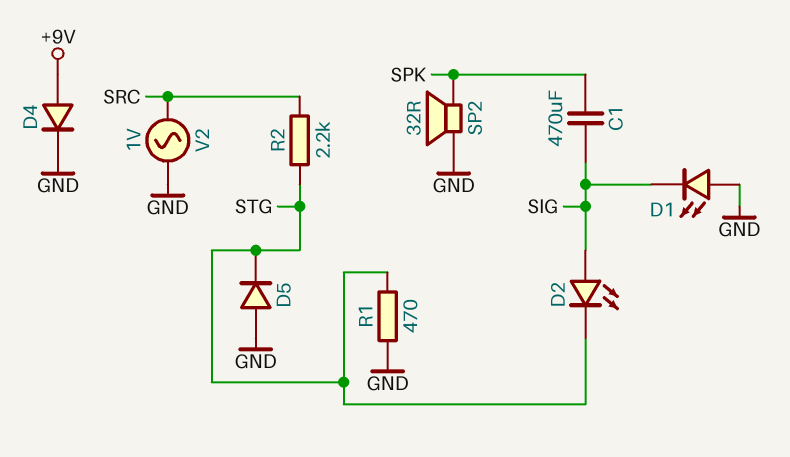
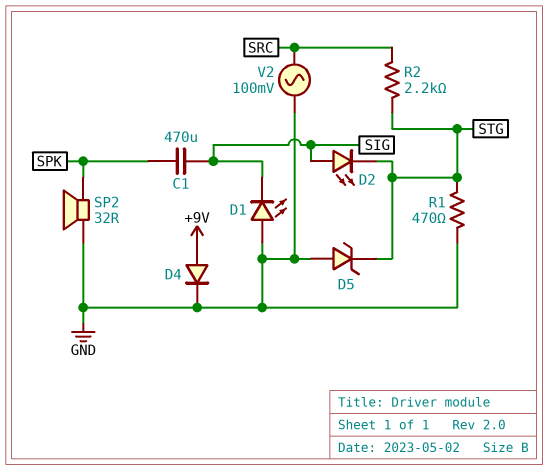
D5: diode (A GND, K STG) -> zener (A GND, K STG)
V2: AC 1V (GND, SRC) -> AC 100mV (GND, SRC)

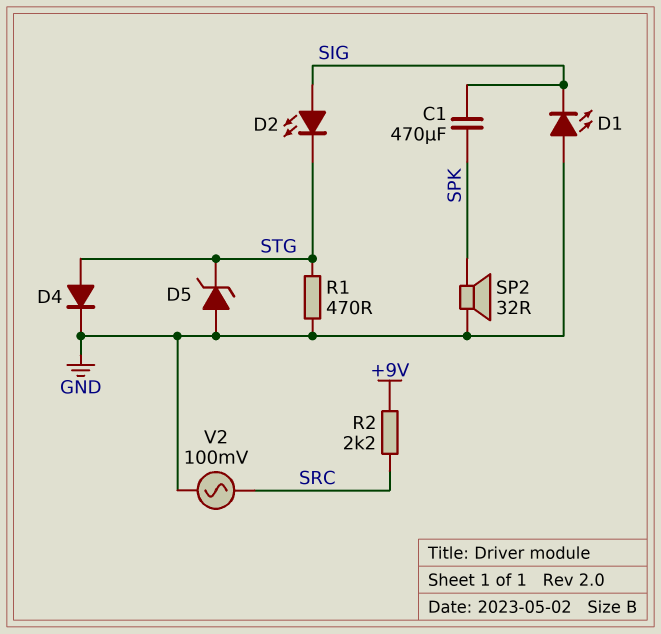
D4: diode (A +9V, K GND) -> diode (A STG, K GND)
R2: 2.2k (SRC, STG) -> 2.2k (+9V, SRC)

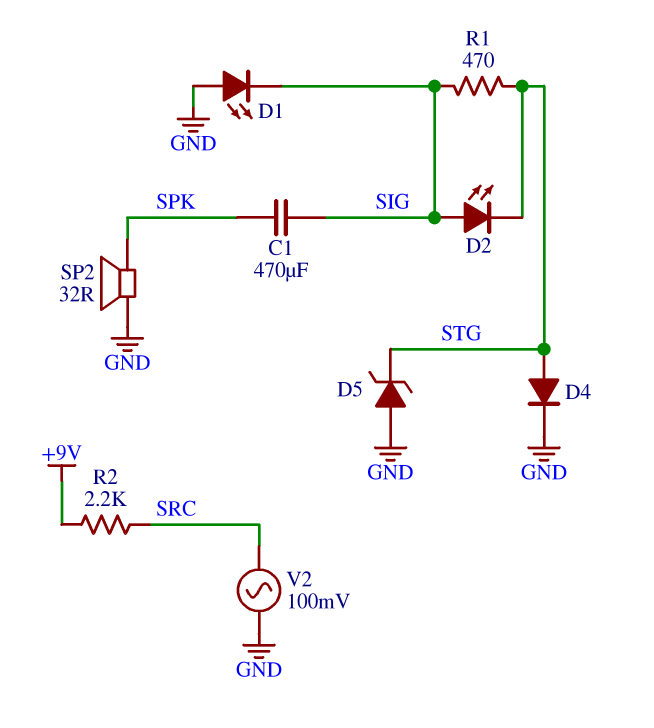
R1: 470 (GND, STG) -> 470 (SIG, STG)

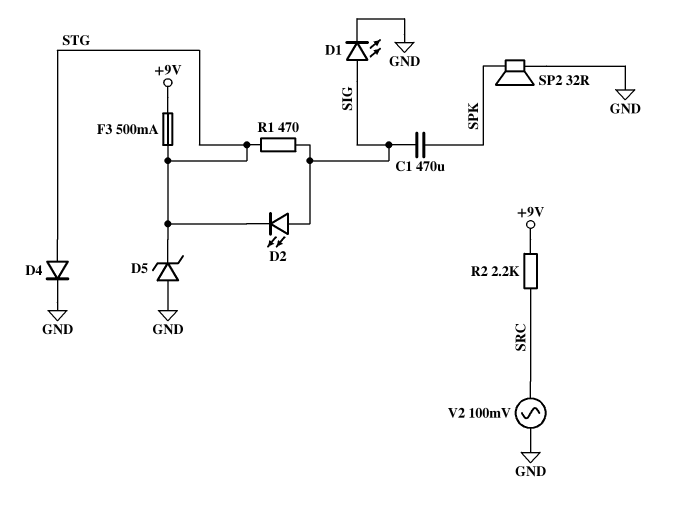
D1: LED (A GND, K SIG) -> LED (A SIG, K GND)
F3: none -> 500mA (+9V, STG)

